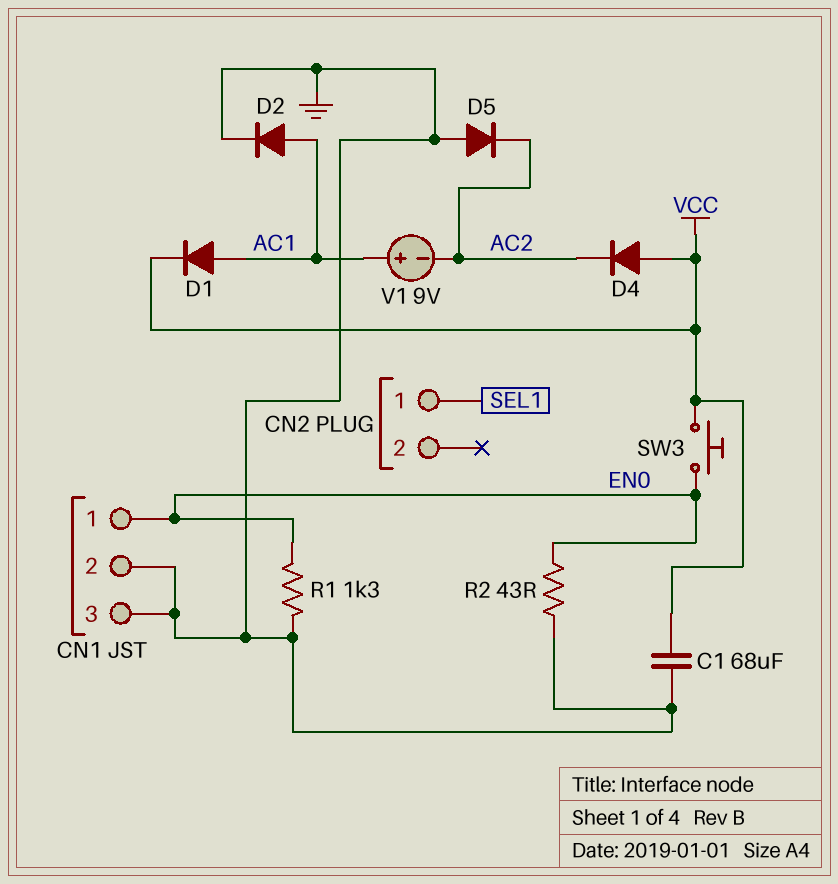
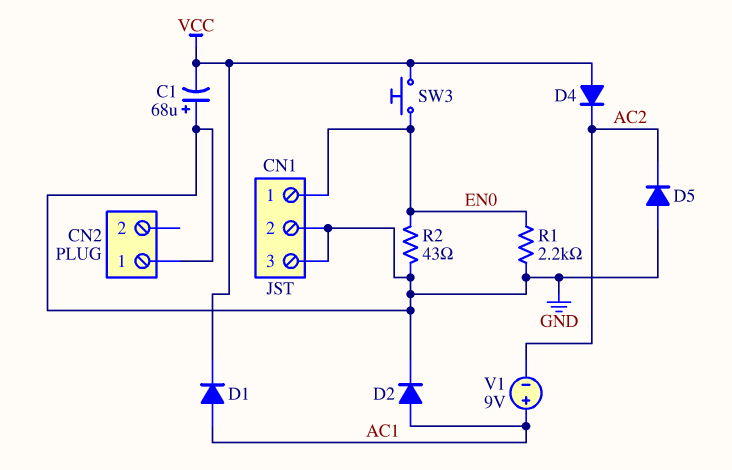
C1: 68uF (GND, VCC) -> 68uF (plus GND, minus VCC)
CN2 pin 1: SEL1 -> GND
R1: 1.3k (EN0, GND) -> 2.2k (EN0, GND)

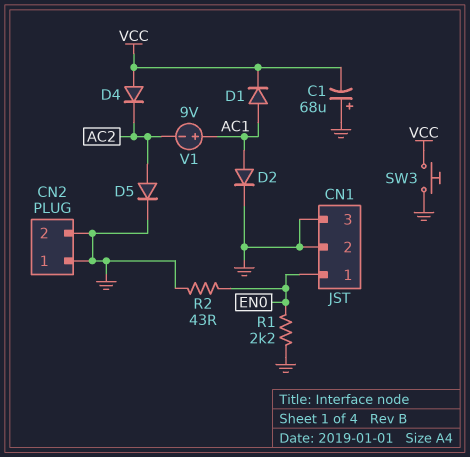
CN2 pin 2: none -> GND
D5: diode (A GND, K AC2) -> diode (A AC2, K GND)
SW3: button (EN0, VCC) -> button (GND, VCC)

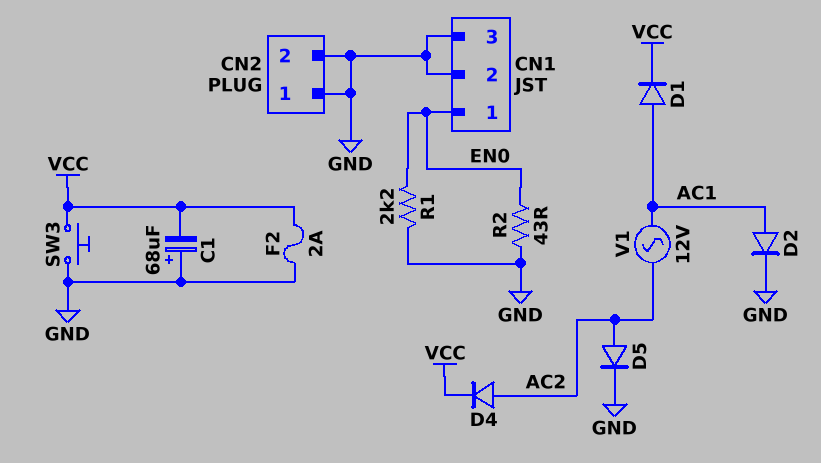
D4: diode (A VCC, K AC2) -> diode (A AC2, K VCC)
F2: none -> 2A (GND, VCC)
V1: 9V (plus AC1, minus AC2) -> AC 12V (AC1, AC2)

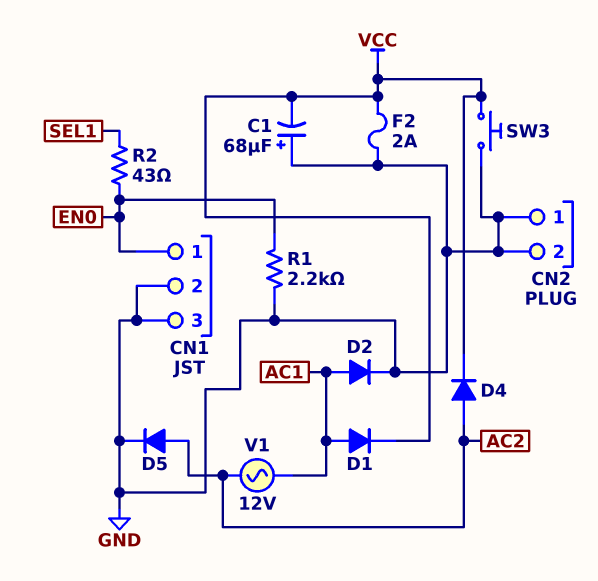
R2: 43 (EN0, GND) -> 43 (EN0, SEL1)

